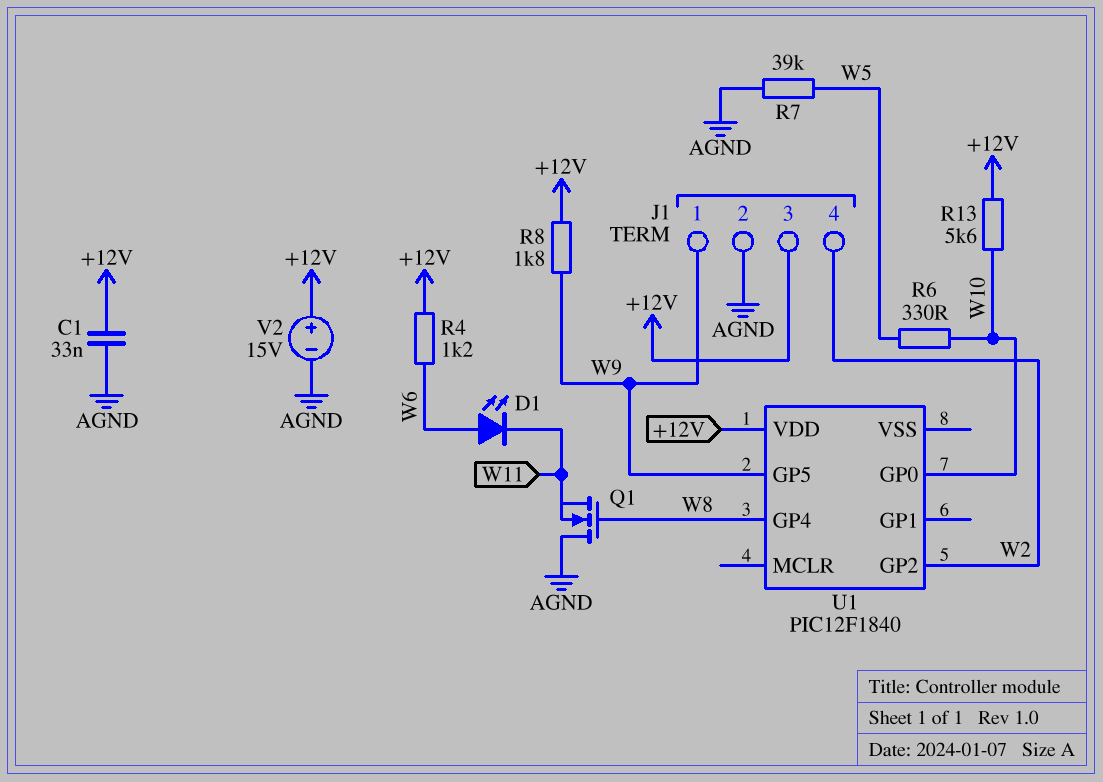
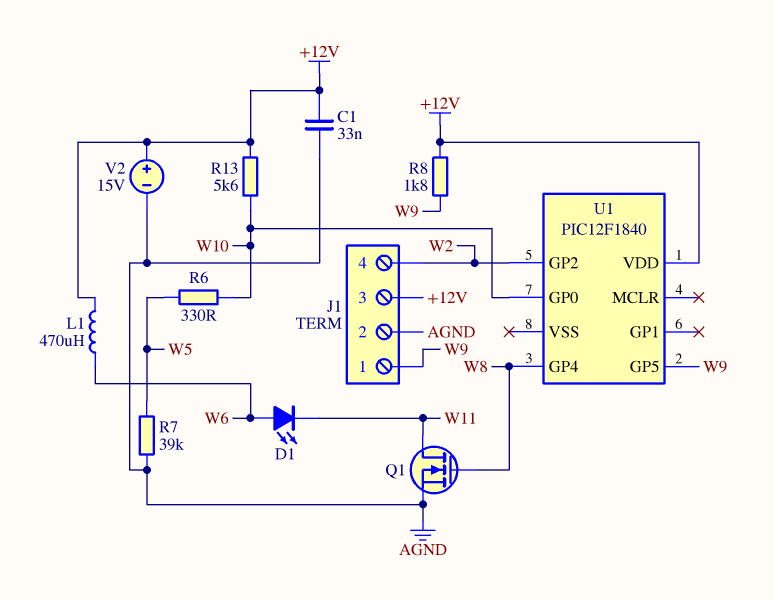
L1: none -> 470uH (+12V, W6)
Q1: NMOS (G W8, D AGND, S W11) -> NMOS (G W8, D W11, S AGND)
R4: 1.2k (+12V, W6) -> none

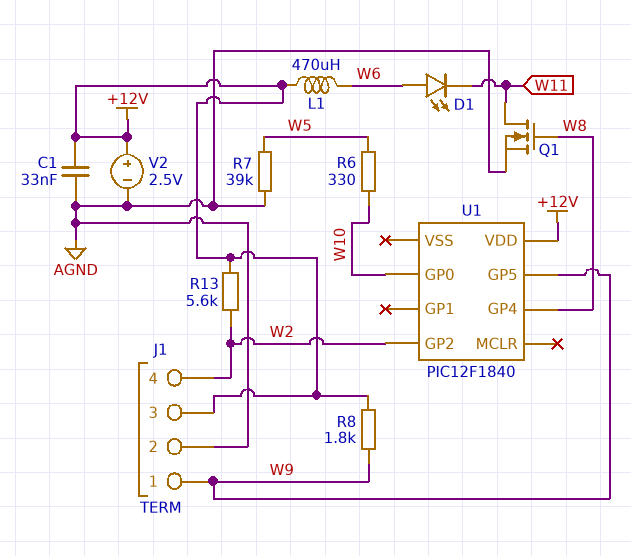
R13: 5.6k (+12V, W10) -> 5.6k (+12V, W2)
V2: 15V (plus +12V, minus AGND) -> 2.5V (plus +12V, minus AGND)

